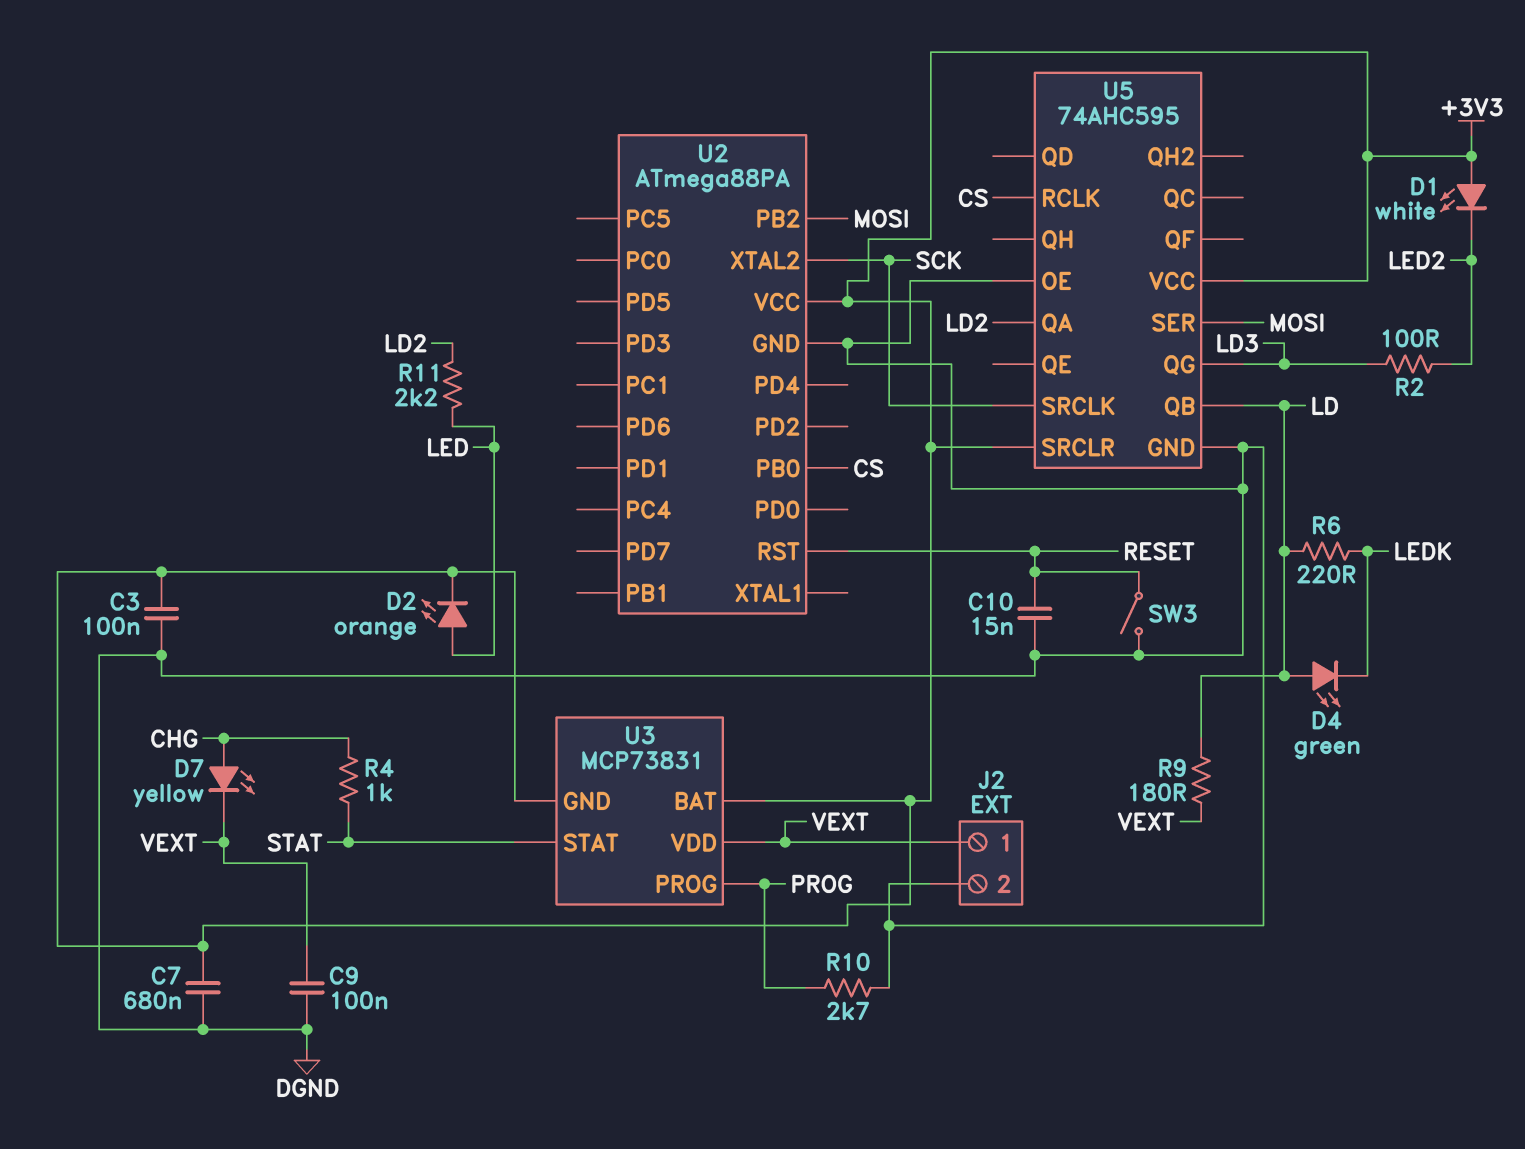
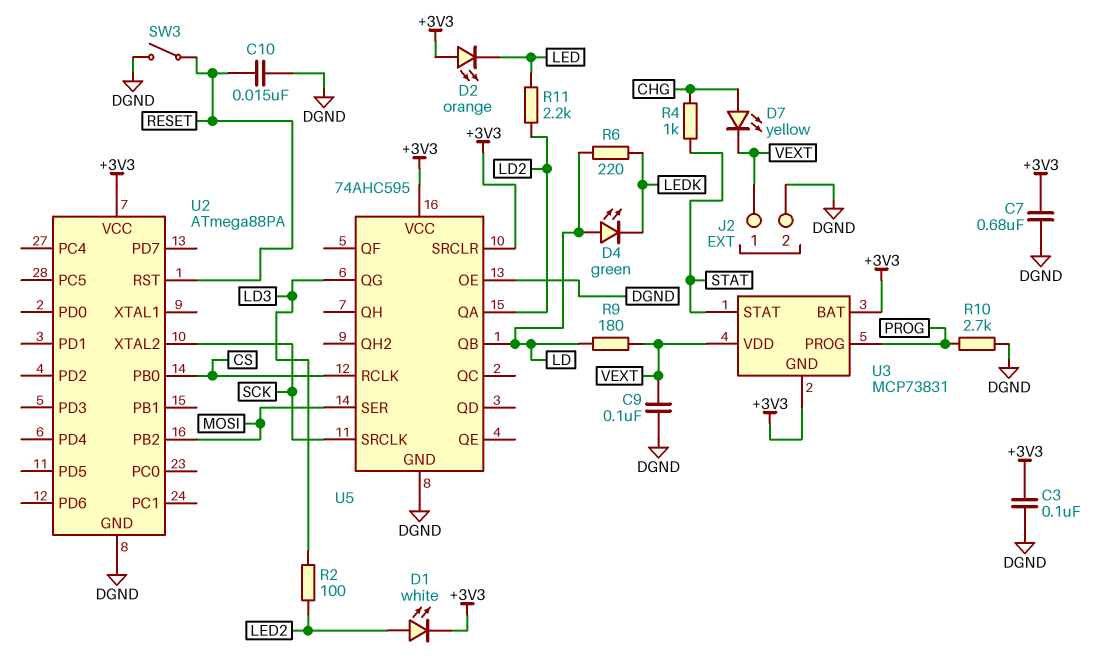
D1: LED white (A +3V3, K LED2) -> LED white (A LED2, K +3V3)
D2: LED orange (A LED, K +3V3) -> LED orange (A +3V3, K LED)

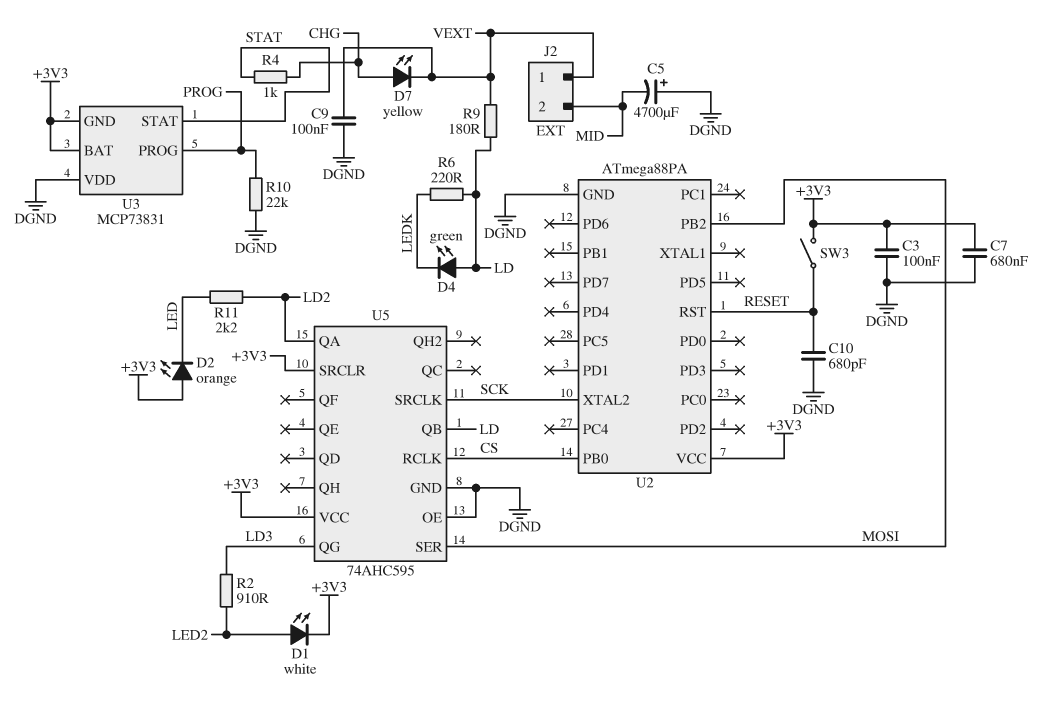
C5: none -> 4700uF (plus DGND, minus MID)
C10: 15nF (DGND, RESET) -> 680pF (DGND, RESET)
J2 pin 2: DGND -> MID
R2: 100 (LD3, LED2) -> 910 (LD3, LED2)
R10: 2.7k (DGND, PROG) -> 22k (DGND, PROG)
SW3: switch (DGND, RESET) -> switch (+3V3, RESET)
U3 pin VDD: VEXT -> DGND

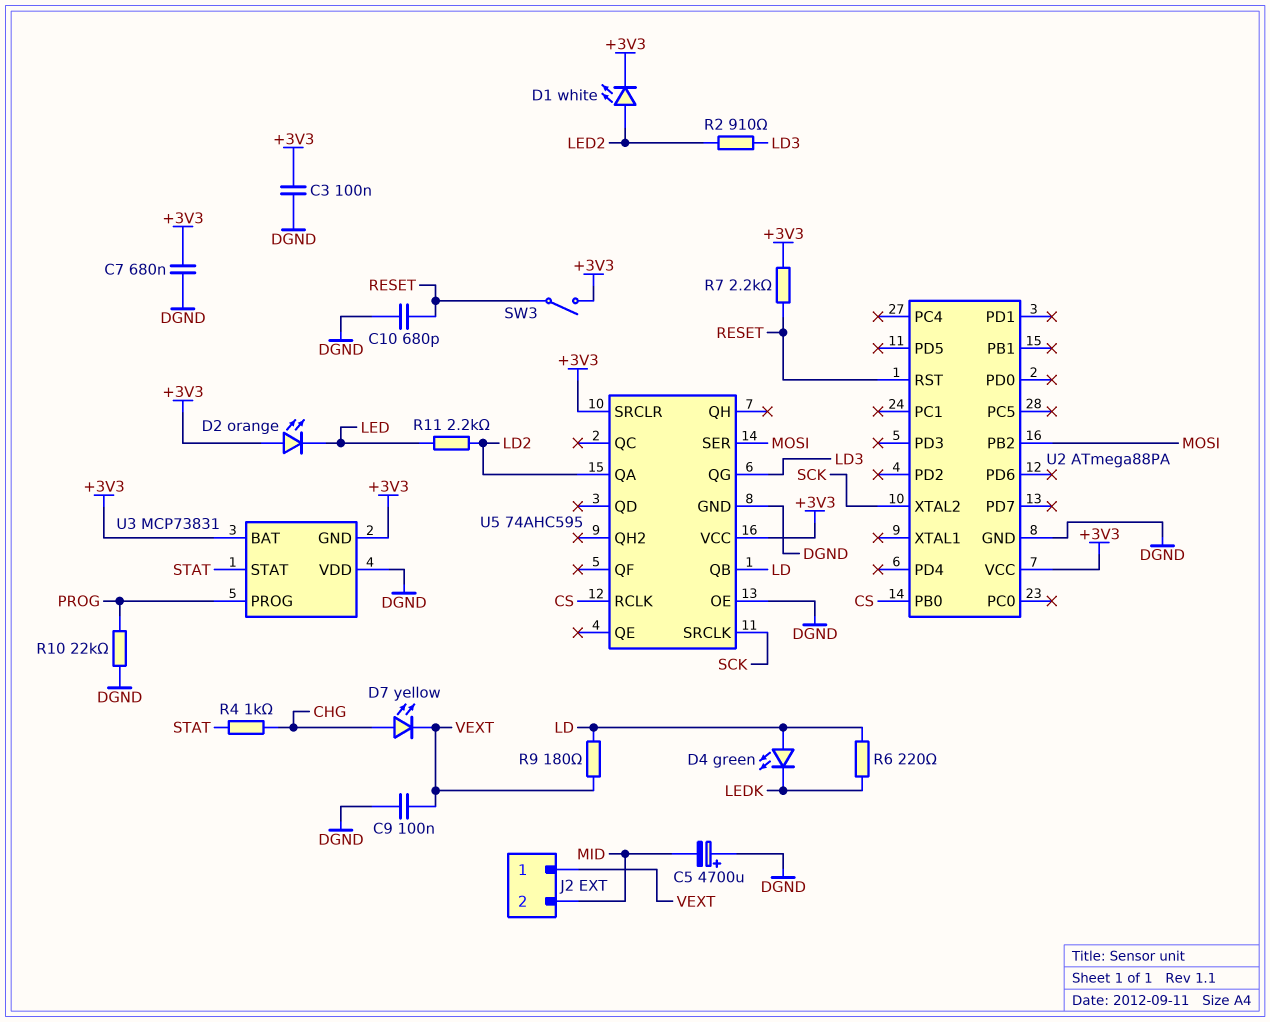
R7: none -> 2.2k (+3V3, RESET)

